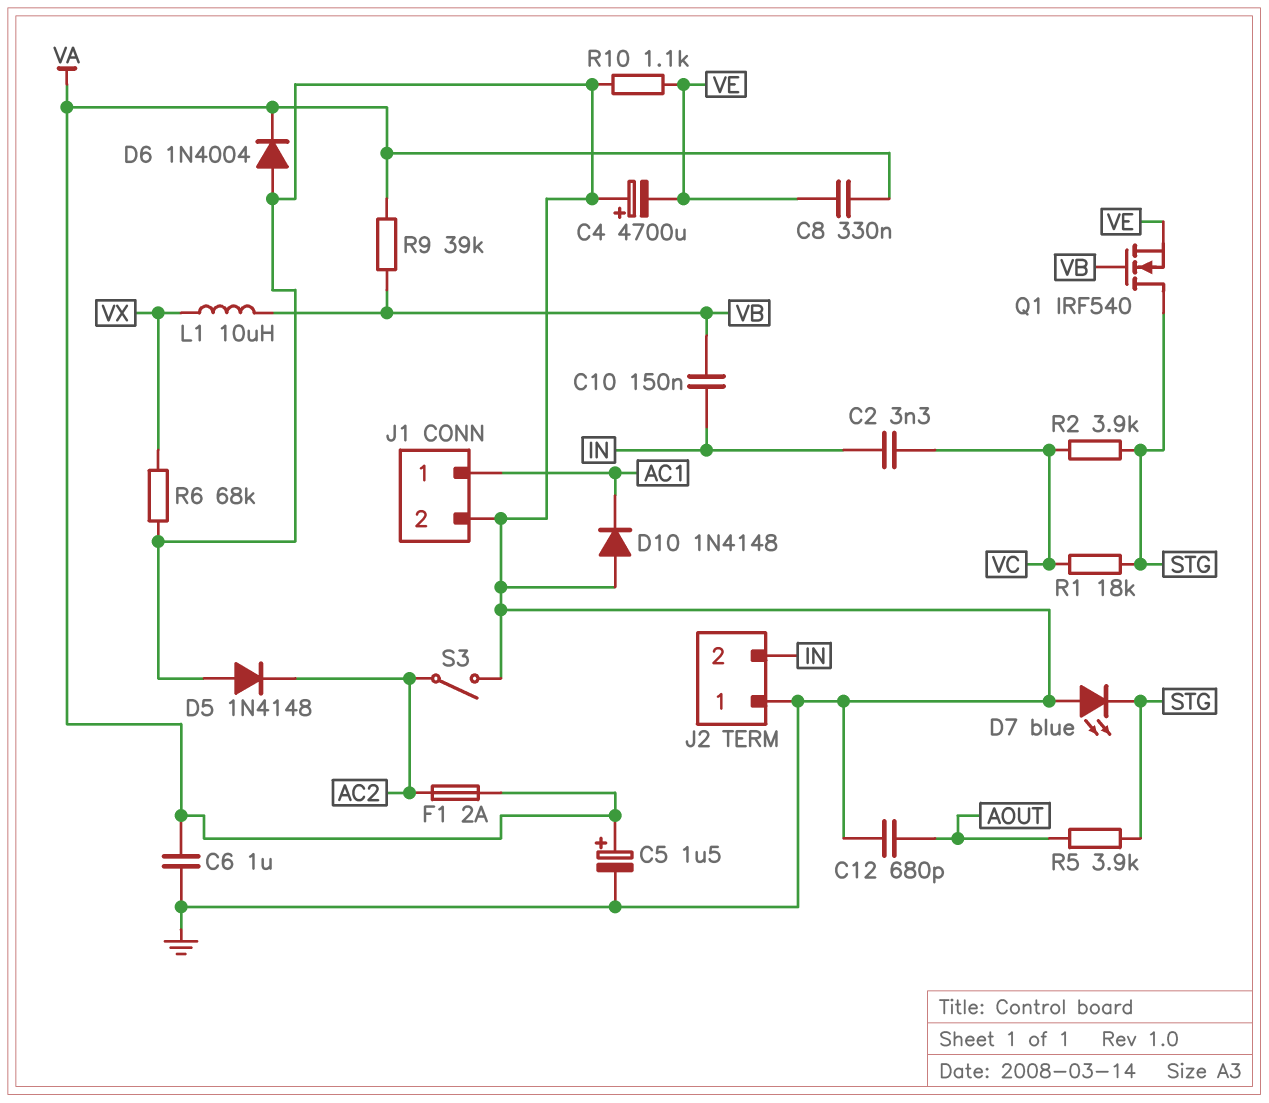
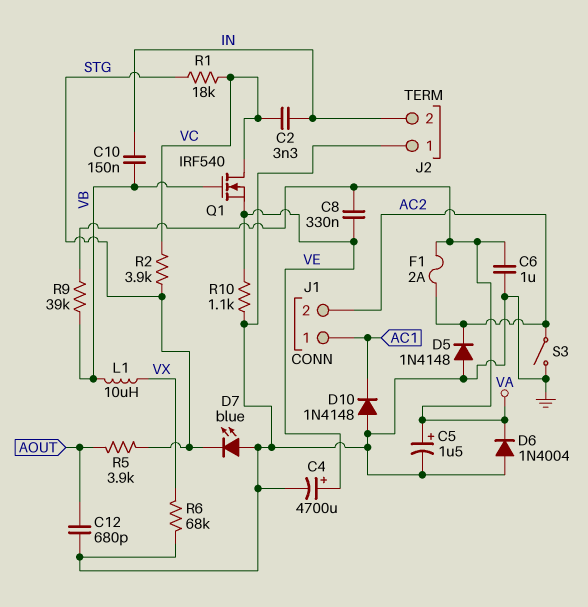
C4: 4700uF (plus GND, minus VE) -> 4700uF (plus VE, minus GND)
J1 pin 2: GND -> AC2
Q1: NMOS IRF540 (G VB, D STG, S VE) -> NMOS IRF540 (G VB, D VC, S VE)

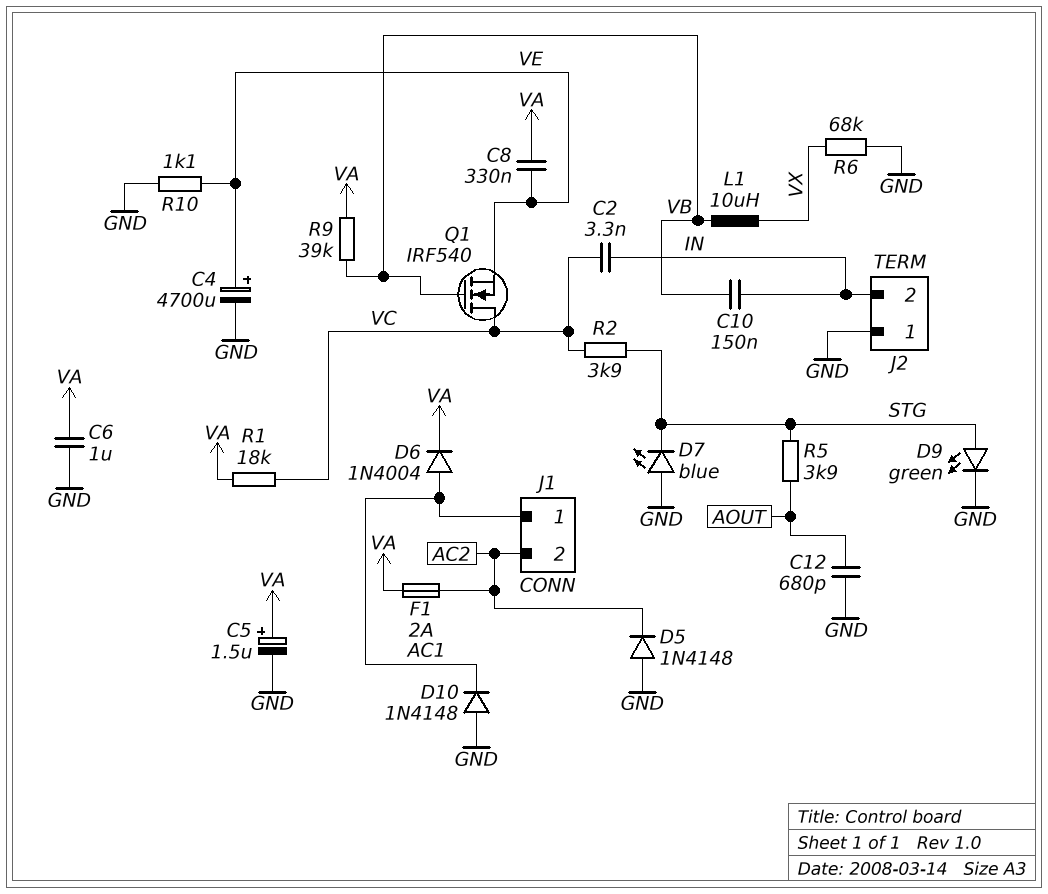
D6: diode 1N4004 (A GND, K VA) -> diode 1N4004 (A AC1, K VA)
D9: none -> LED green (A STG, K GND)
R1: 18k (STG, VC) -> 18k (VA, VC)
S3: switch (AC2, GND) -> none

